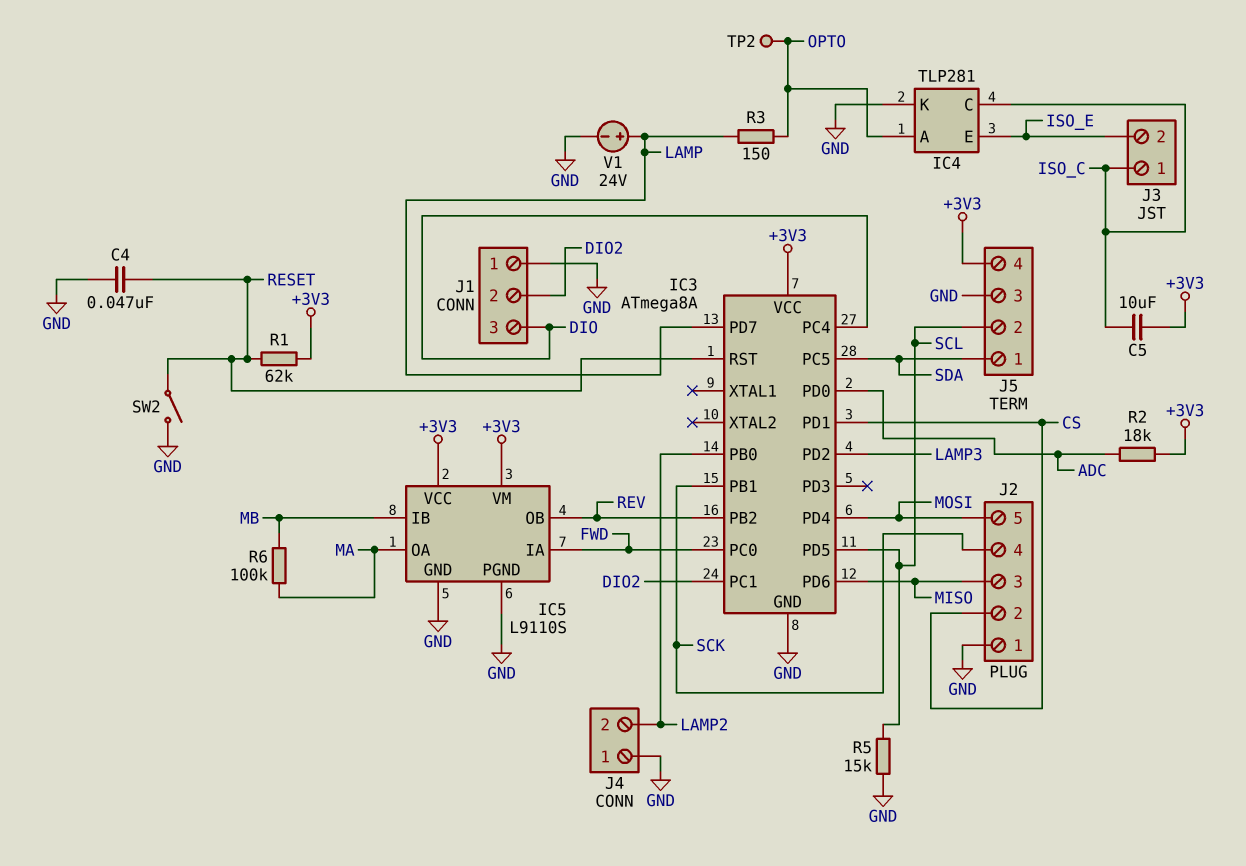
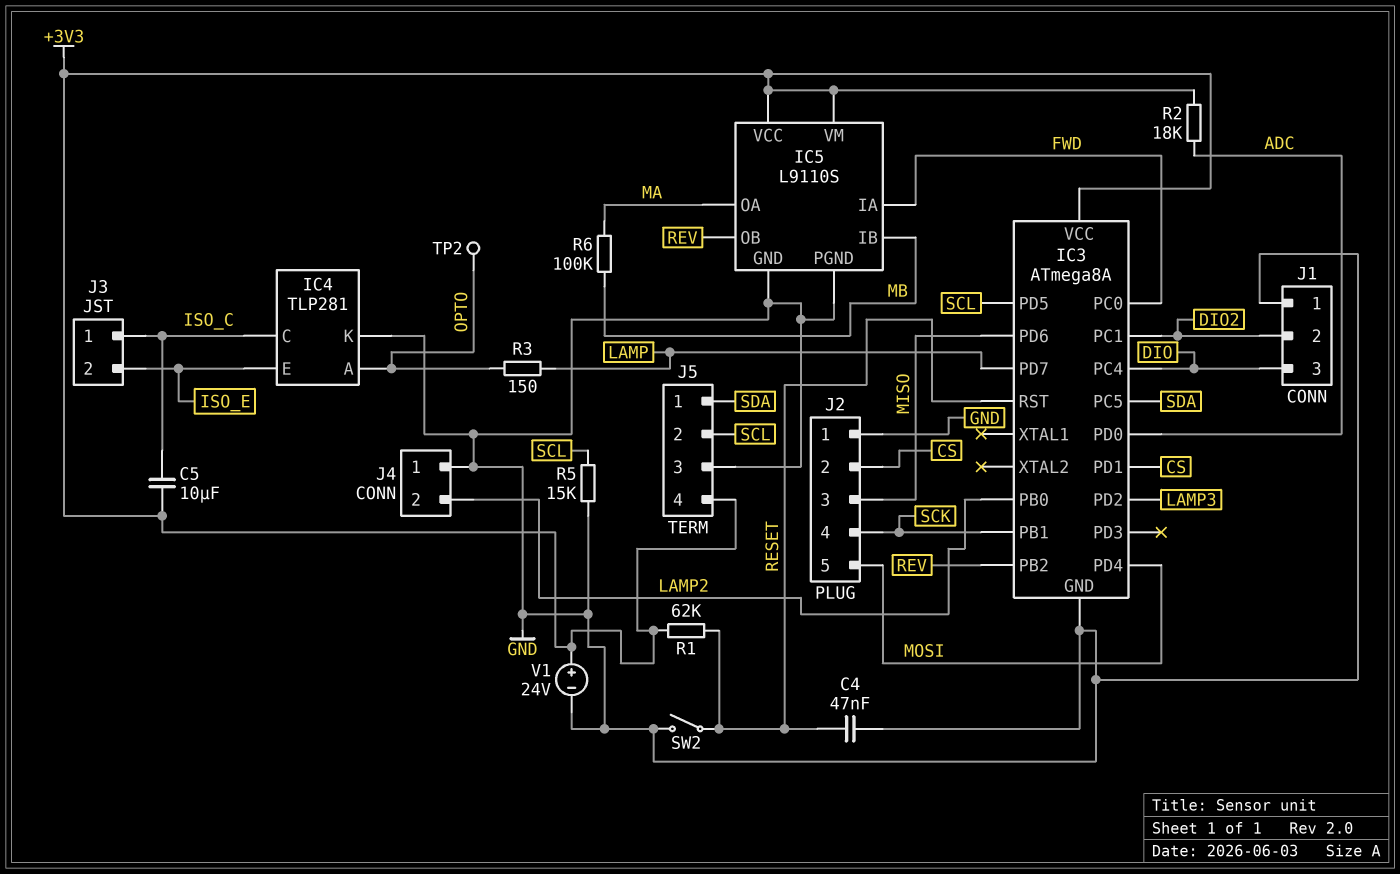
V1: 24V (plus LAMP, minus GND) -> 24V (plus +3V3, minus GND)

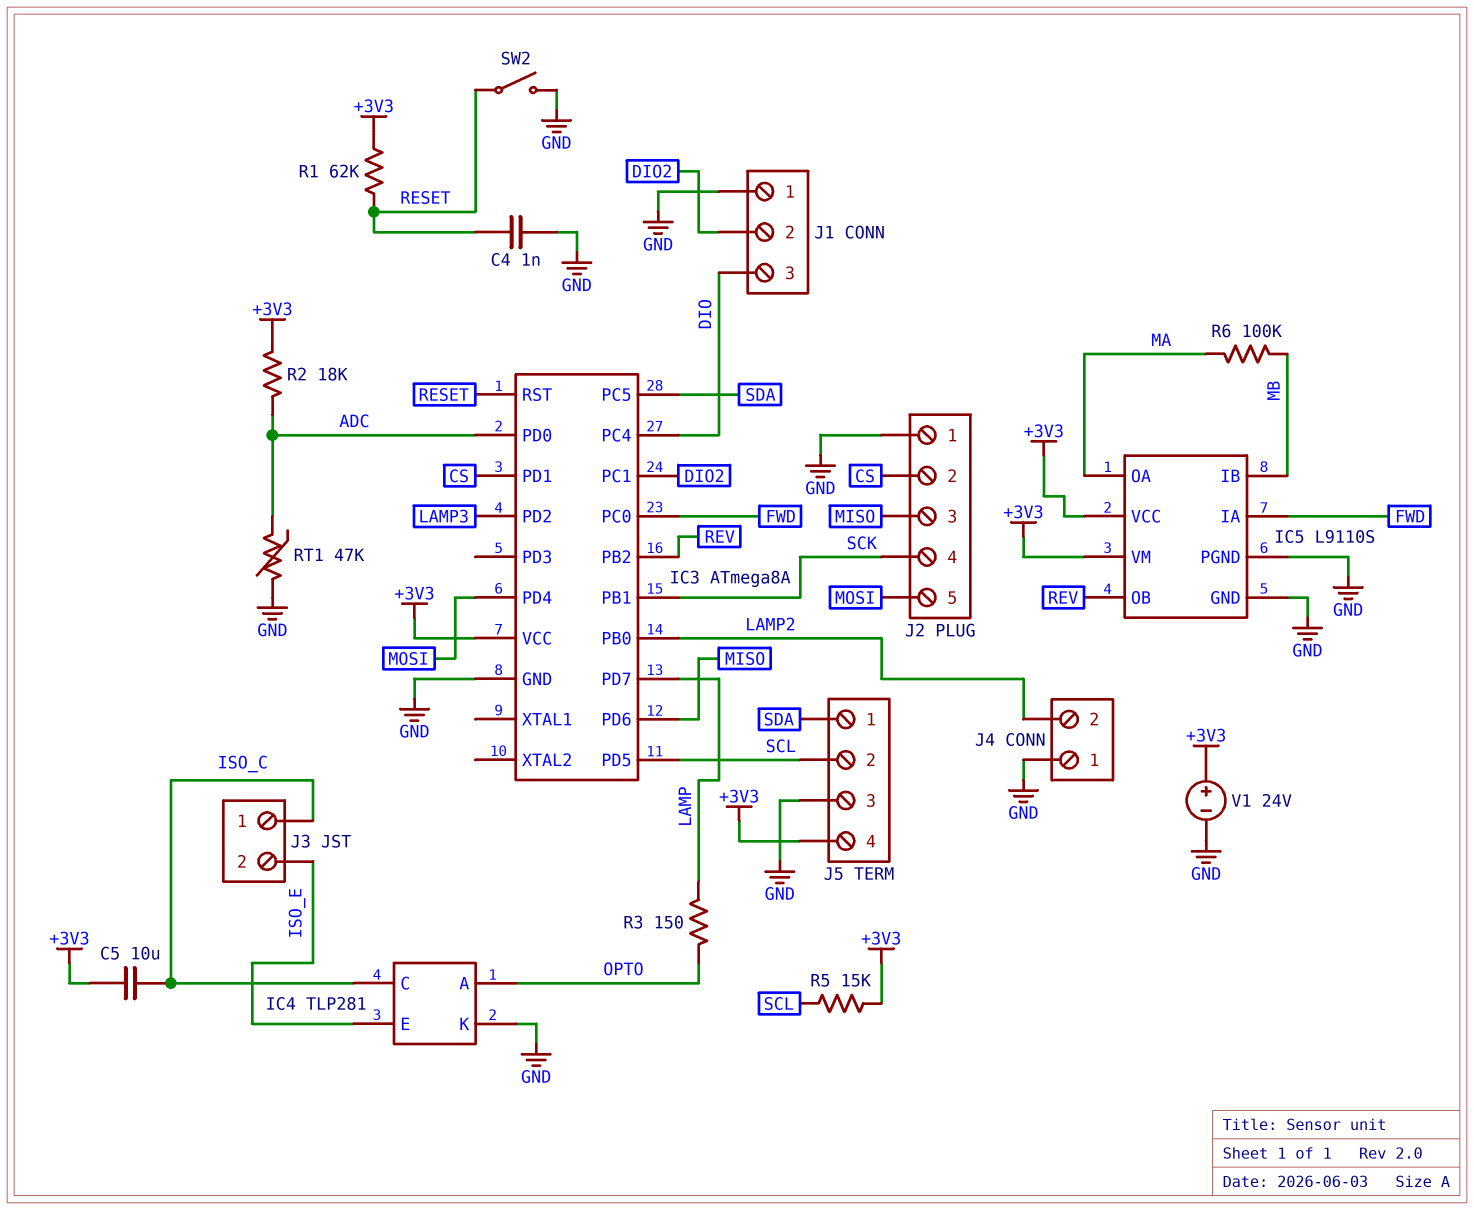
C4: 47nF (GND, RESET) -> 1nF (GND, RESET)
R5: 15k (GND, SCL) -> 15k (+3V3, SCL)
RT1: none -> 47k (ADC, GND)
TP2: test point (OPTO) -> none

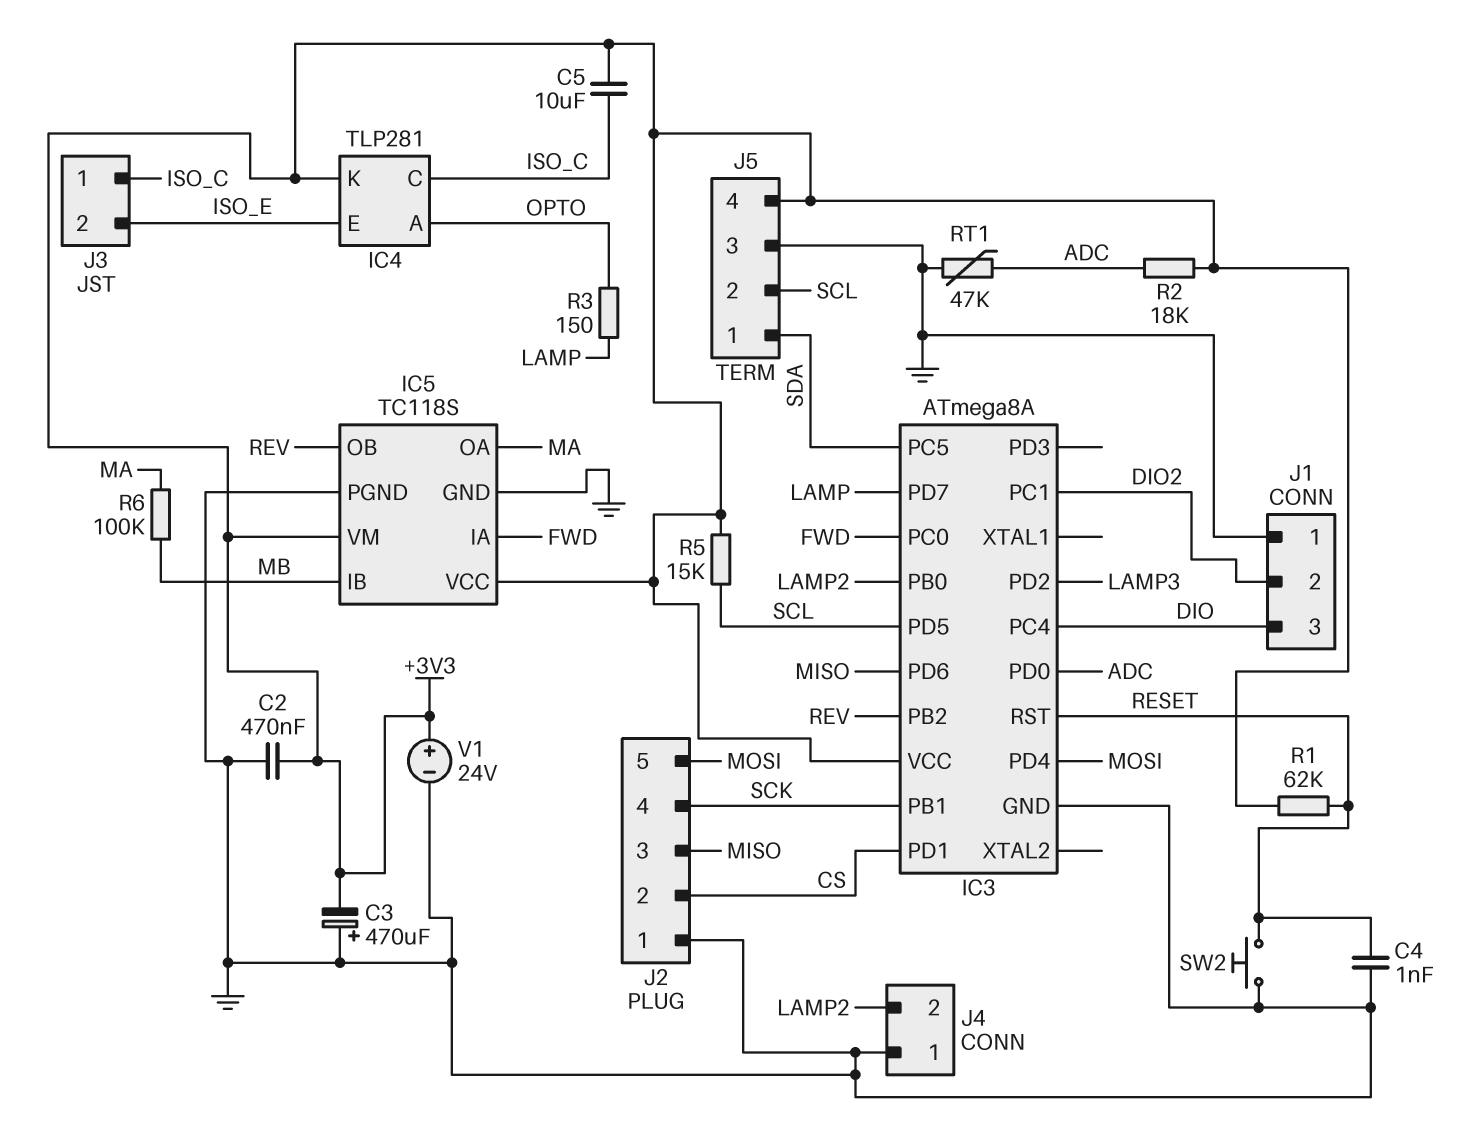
C2: none -> 470nF (+3V3, GND)
C3: none -> 470uF (plus GND, minus +3V3)
IC4 pin K: GND -> +3V3
IC5: L9110S -> TC118S
SW2: switch (GND, RESET) -> button (GND, RESET)

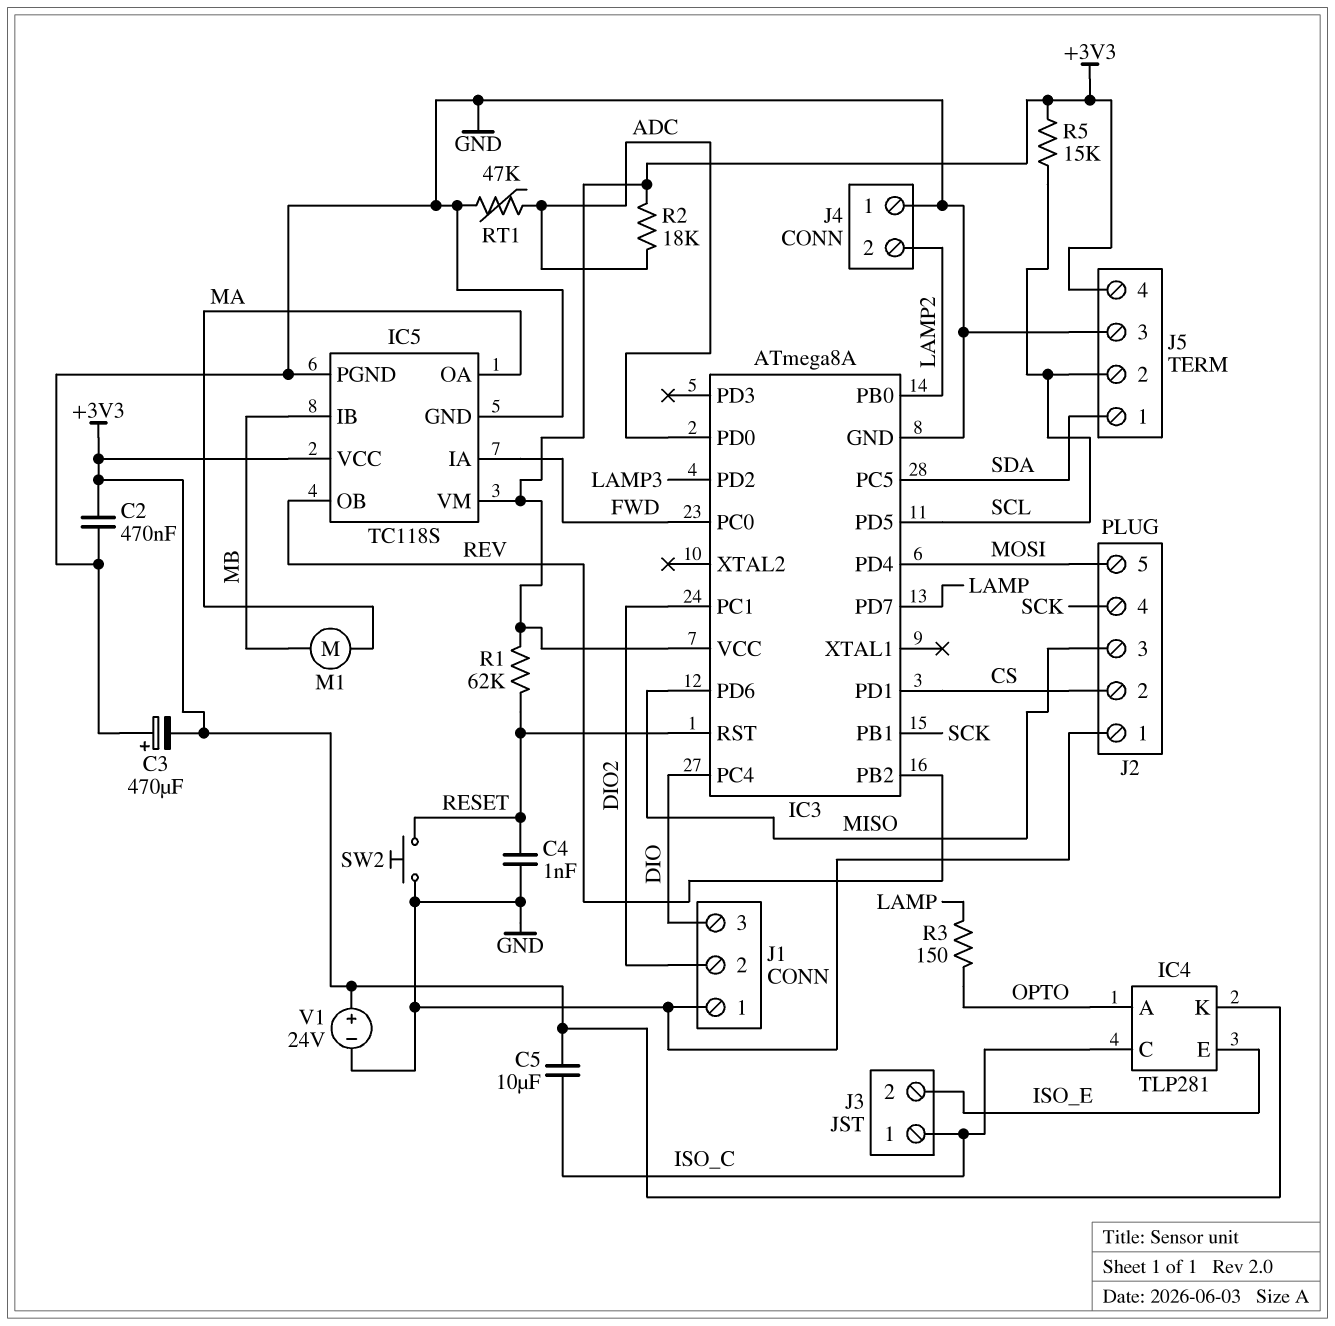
M1: none -> motor (MA, MB)
R6: 100k (MA, MB) -> none

